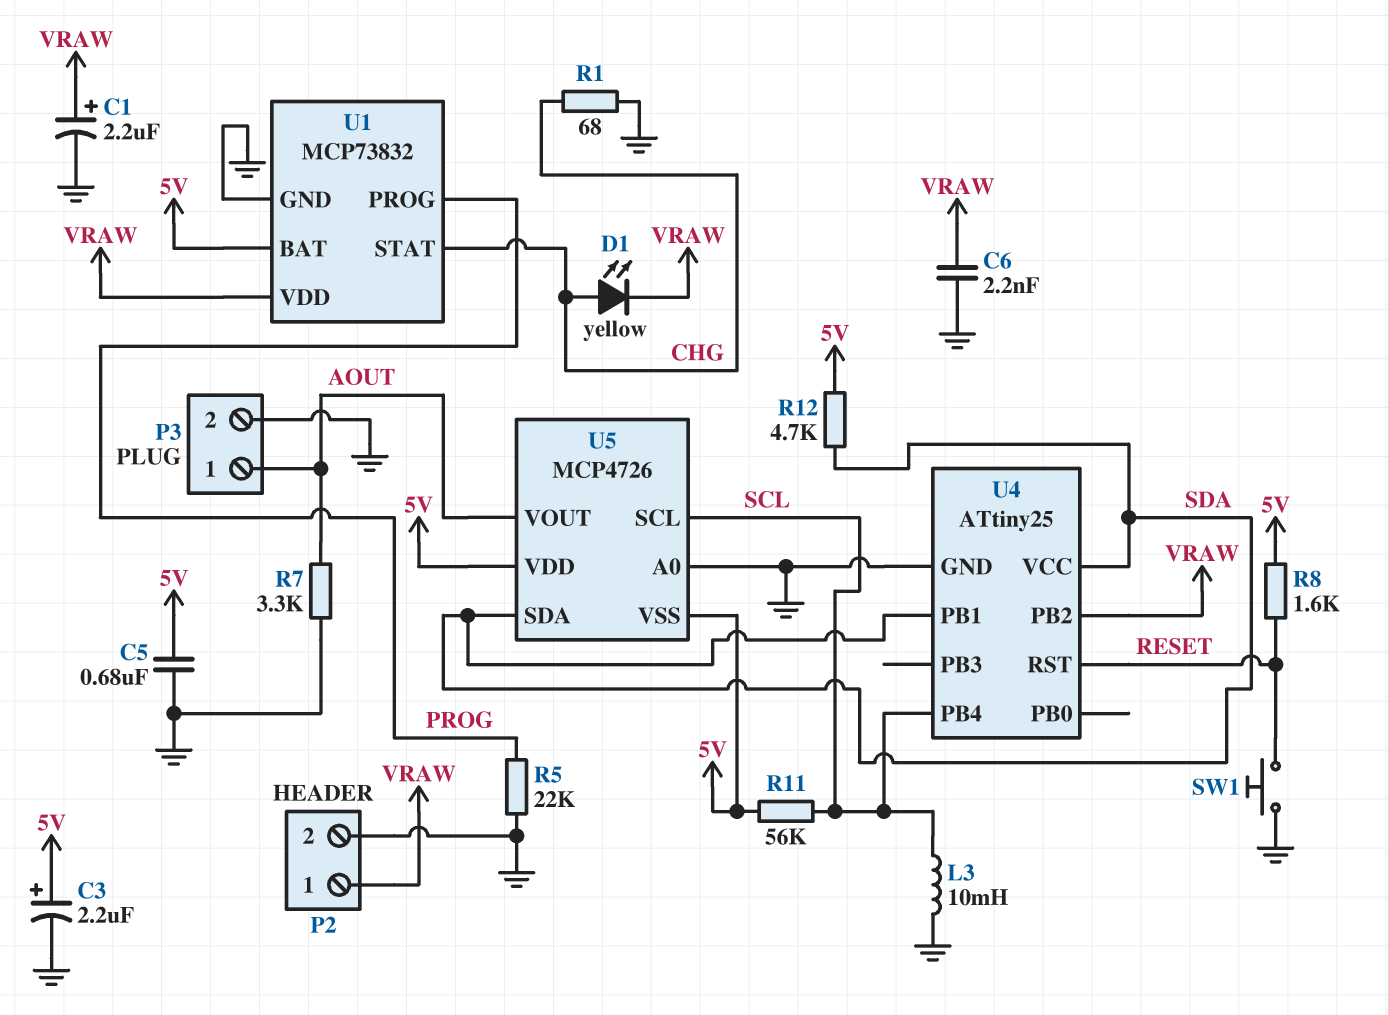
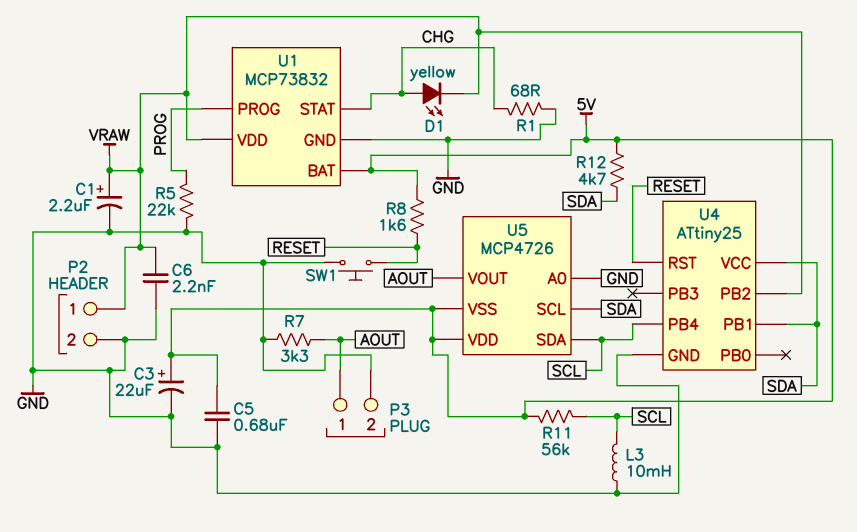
C3: 2.2uF (plus 5V, minus GND) -> 22uF (plus 5V, minus GND)
U5 pin SCL: SCL -> SDA
U5 pin SDA: SDA -> SCL

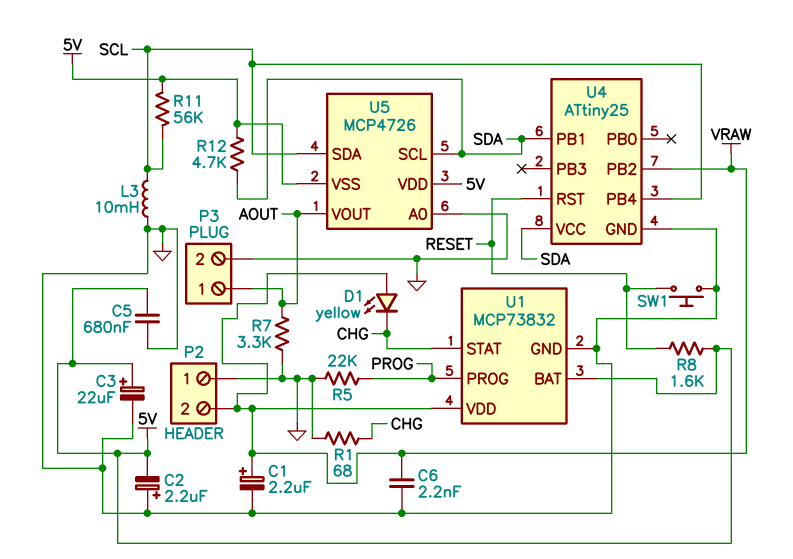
C2: none -> 2.2uF (plus GND, minus 5V)
D1: LED yellow (A CHG, K VRAW) -> LED yellow (A VRAW, K CHG)
P2 pin 1: VRAW -> GND
P2 pin 2: GND -> VRAW

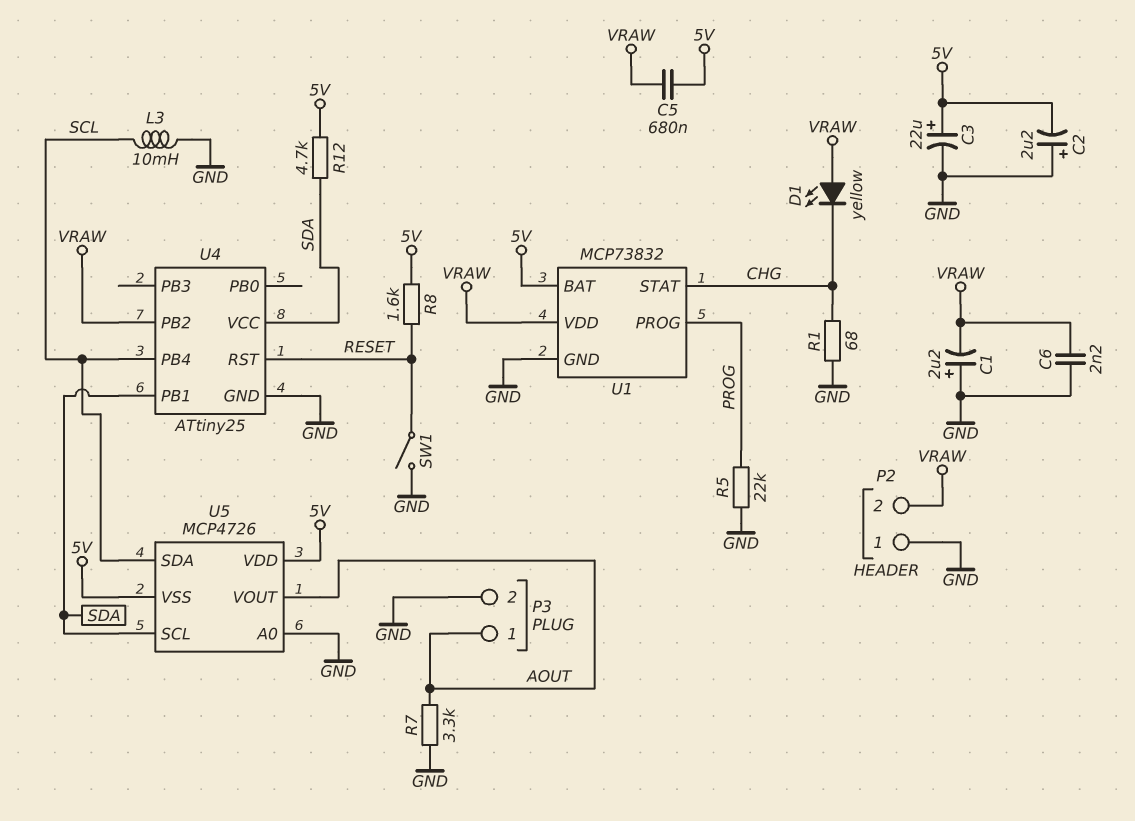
C1: 2.2uF (plus VRAW, minus GND) -> 2.2uF (plus GND, minus VRAW)
C5: 680nF (5V, GND) -> 680nF (5V, VRAW)
R11: 56k (5V, SCL) -> none
SW1: button (GND, RESET) -> switch (GND, RESET)

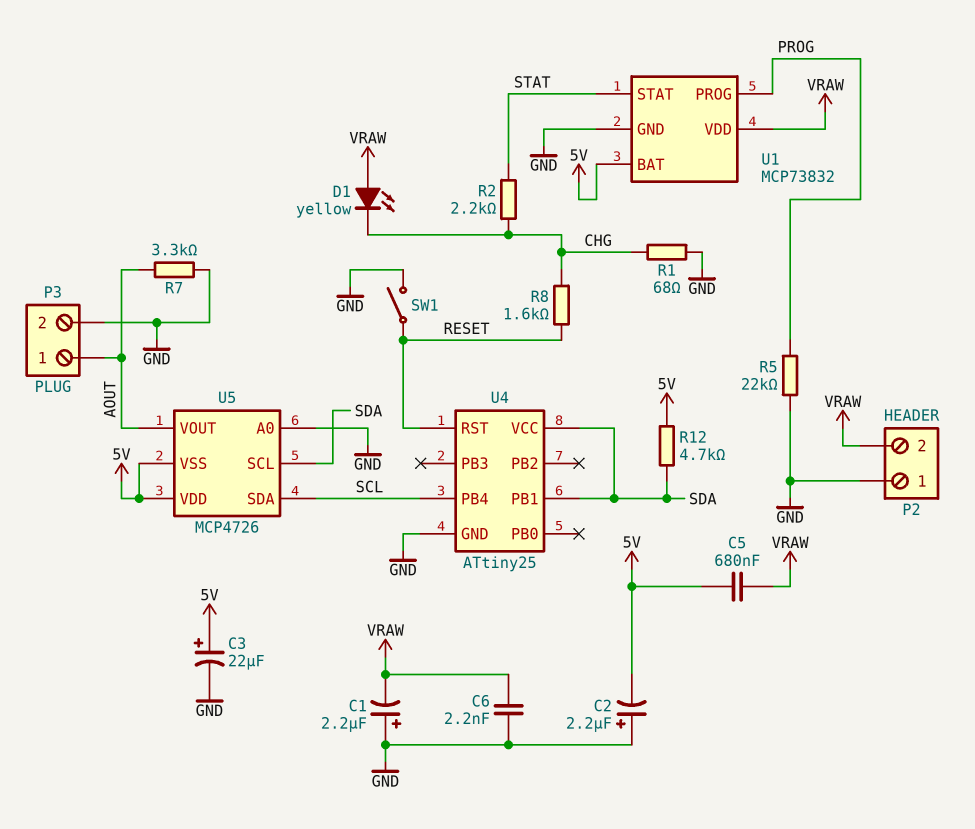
L3: 10mH (GND, SCL) -> none
R2: none -> 2.2k (CHG, STAT)
R8: 1.6k (5V, RESET) -> 1.6k (CHG, RESET)
U1 pin STAT: CHG -> STAT
U4 pin PB2: VRAW -> none

